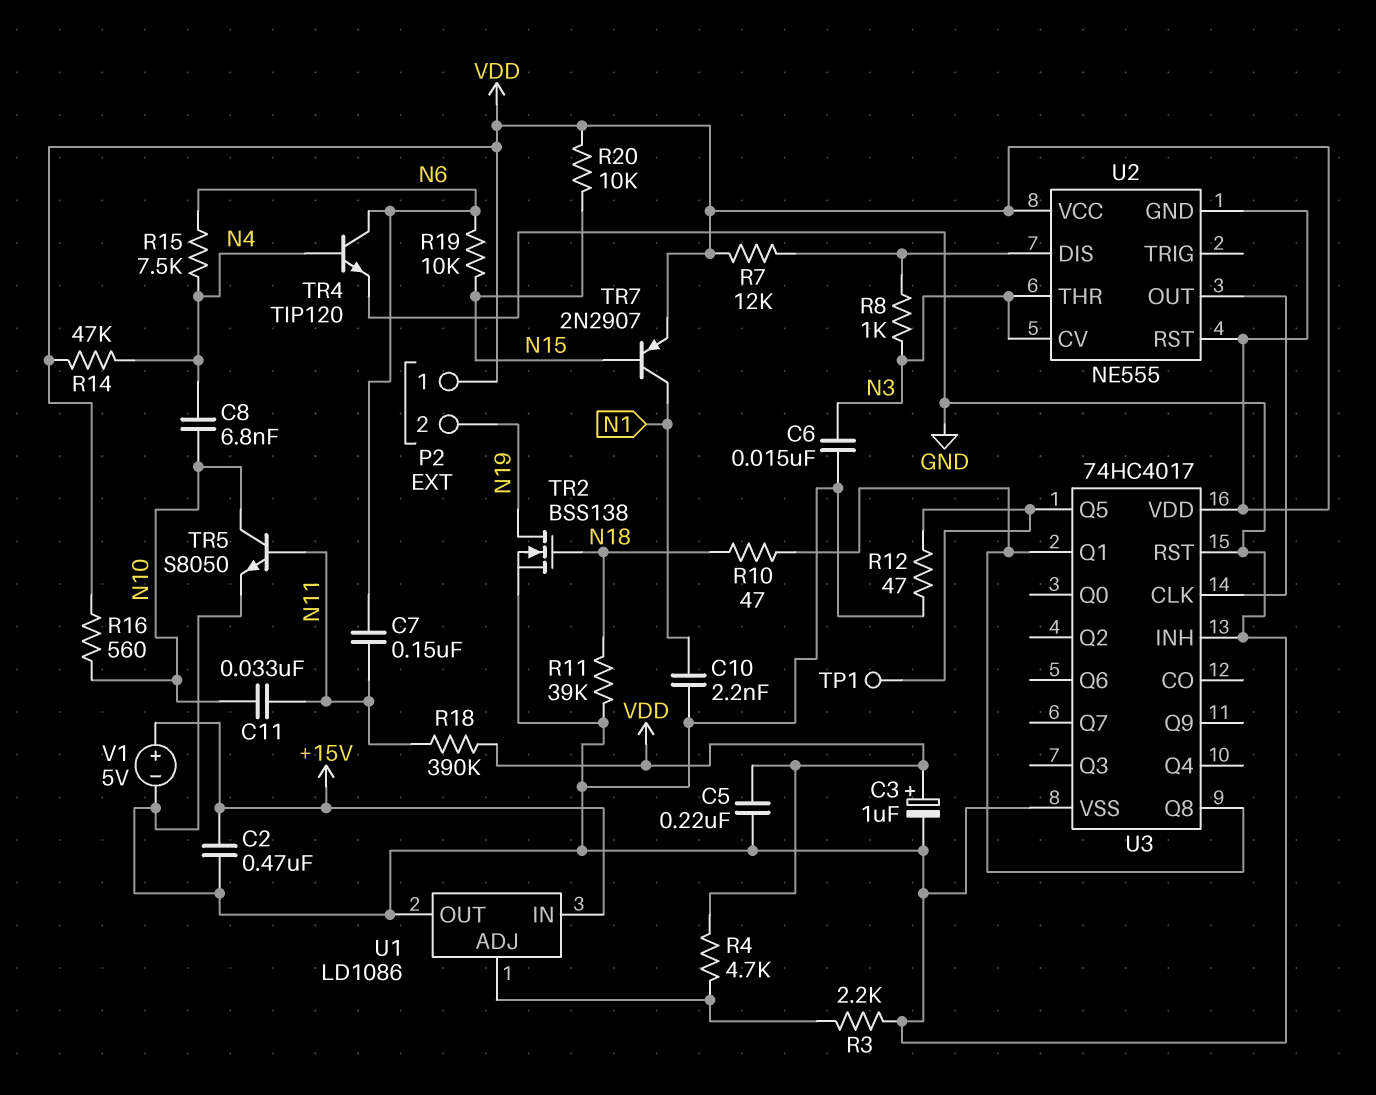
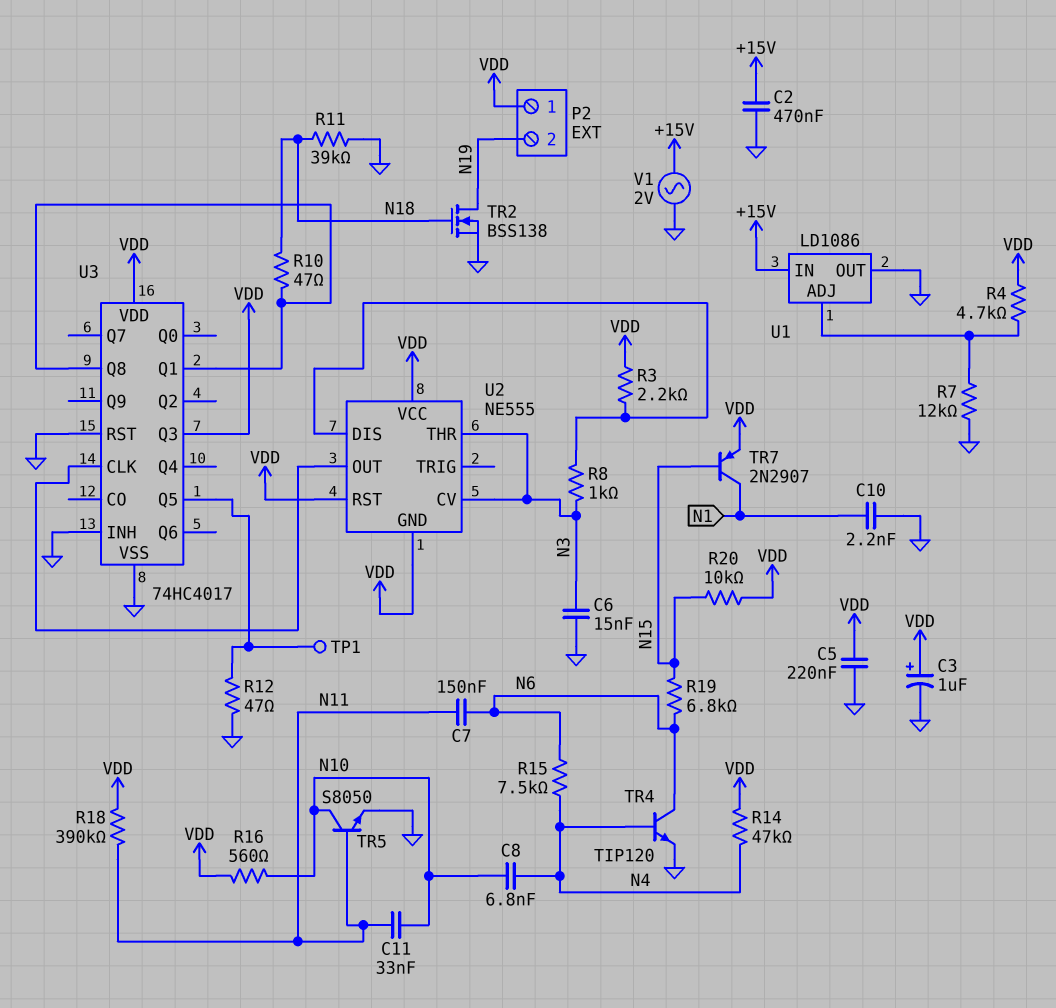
R3: 2.2k (GND, U1/ADJ) -> 2.2k (U2/DIS, VDD)
R7: 12k (U2/DIS, VDD) -> 12k (GND, U1/ADJ)
R19: 10k (N6, N15) -> 6.8k (N6, N15)
U3 pin Q3: none -> VDD
V1: 5V (plus +15V, minus GND) -> AC 2V (+15V, GND)

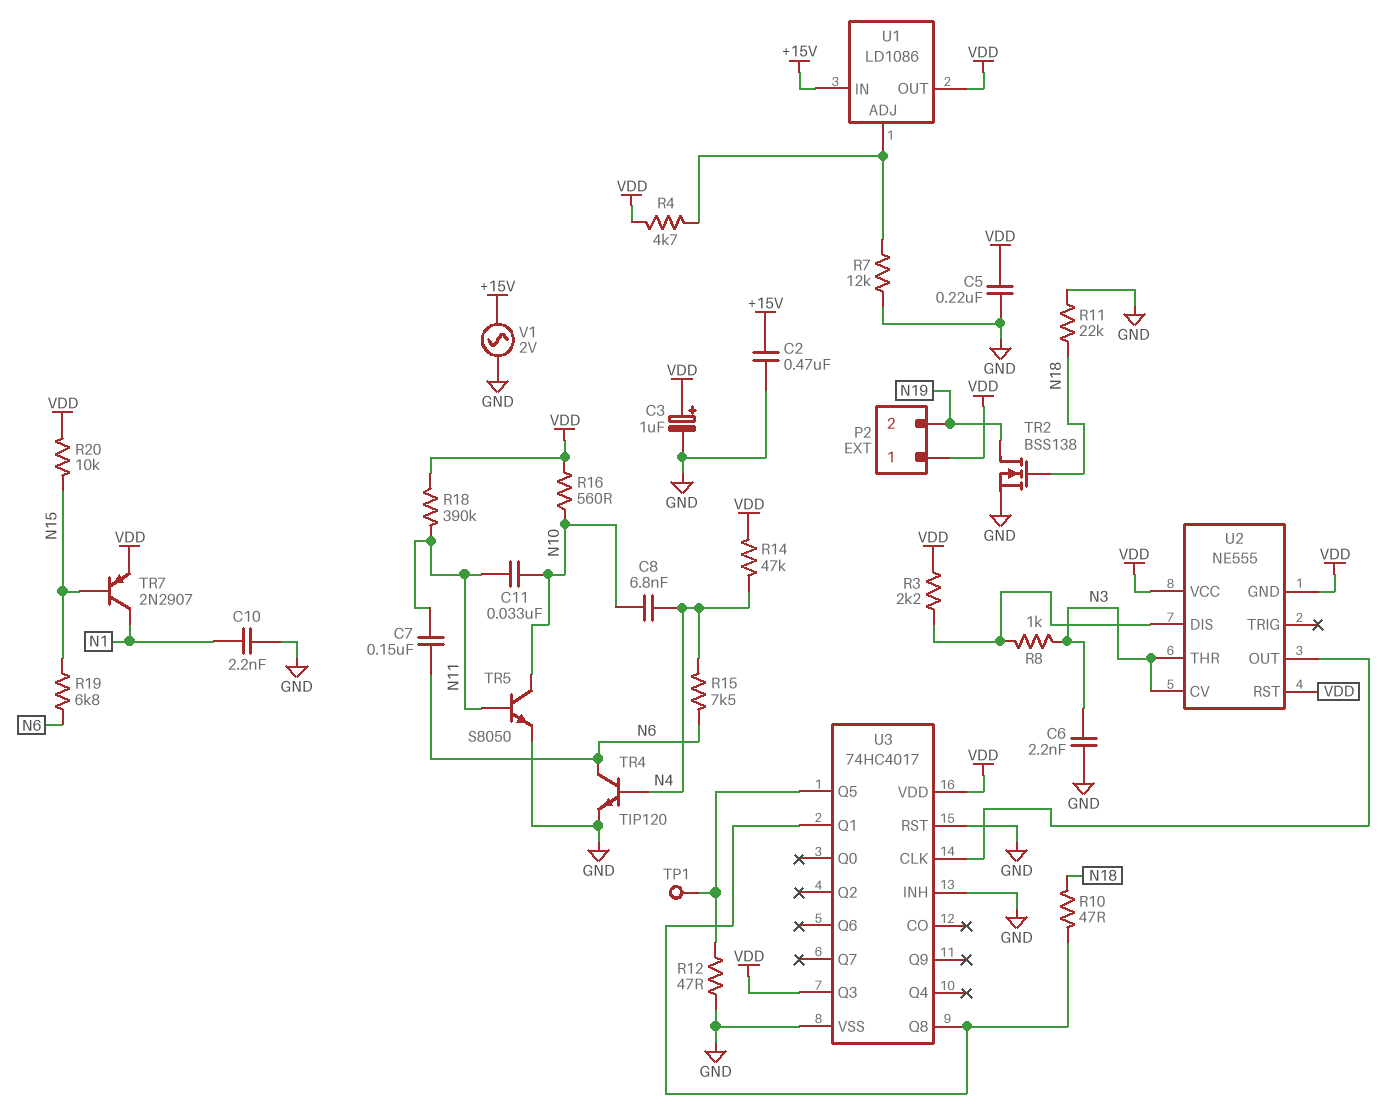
C6: 15nF (GND, N3) -> 2.2nF (GND, N3)
R11: 39k (GND, N18) -> 22k (GND, N18)
U1 pin OUT: GND -> VDD

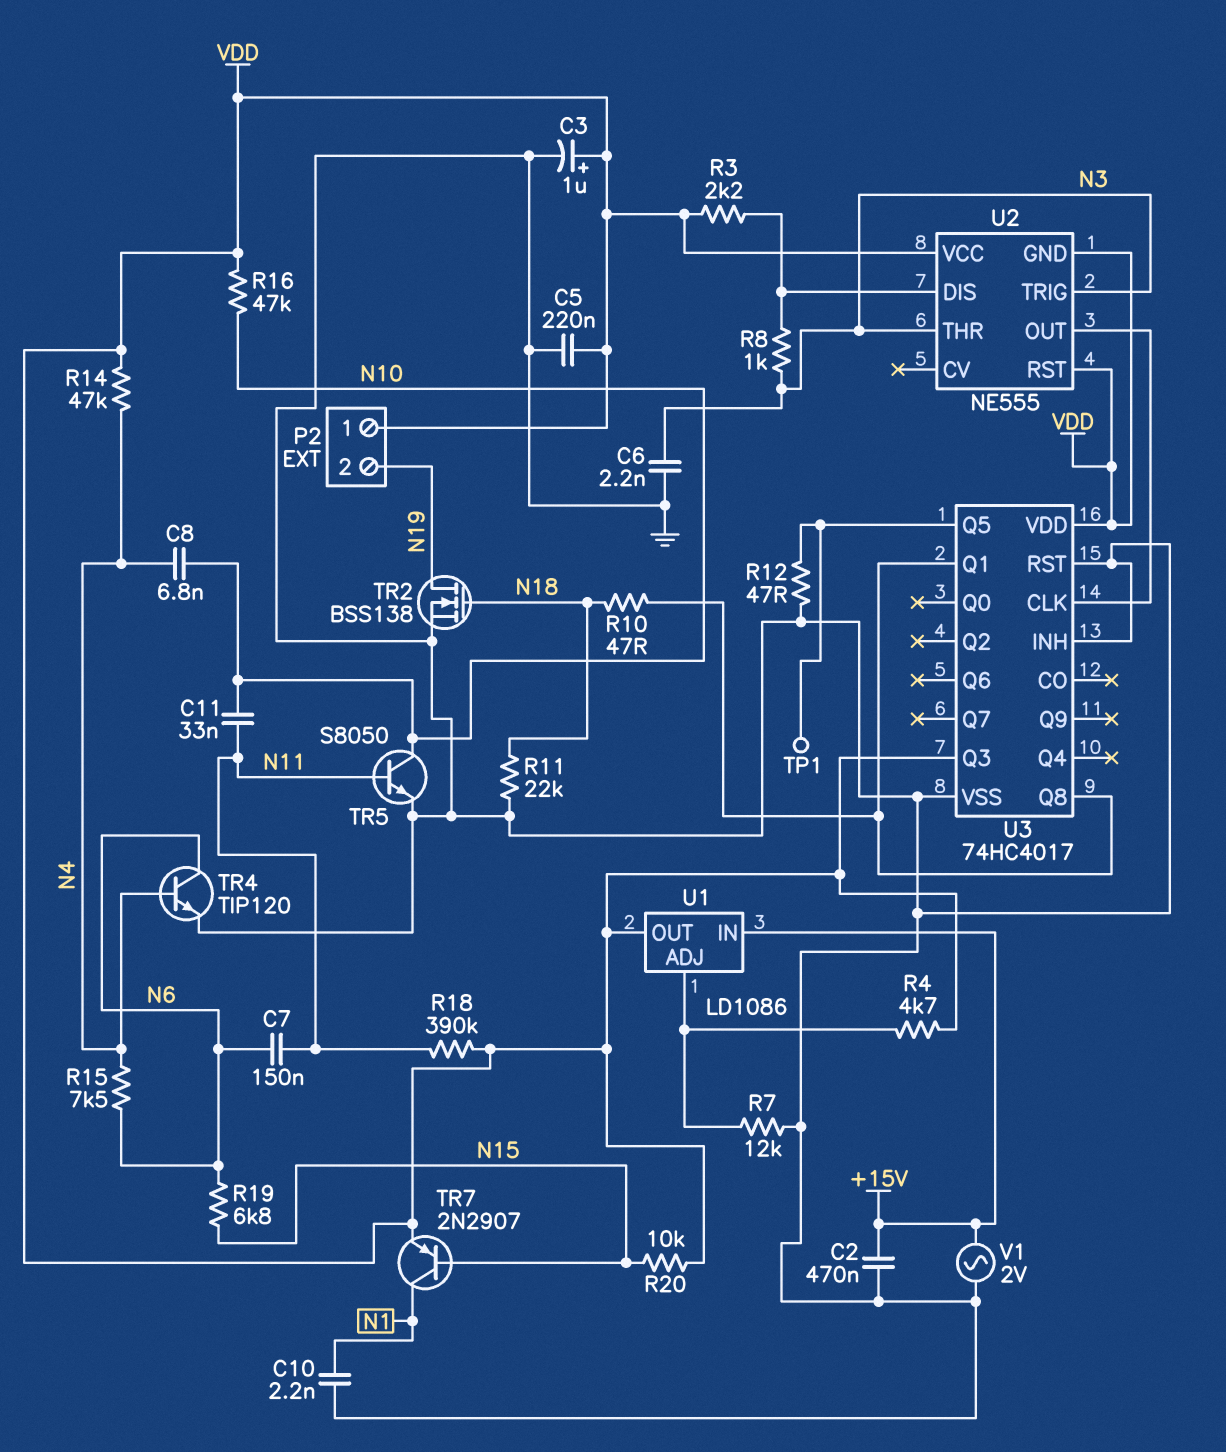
R16: 560 (N10, VDD) -> 47k (N10, VDD)
U2 pin CV: N3 -> none
U2 pin TRIG: none -> N3

